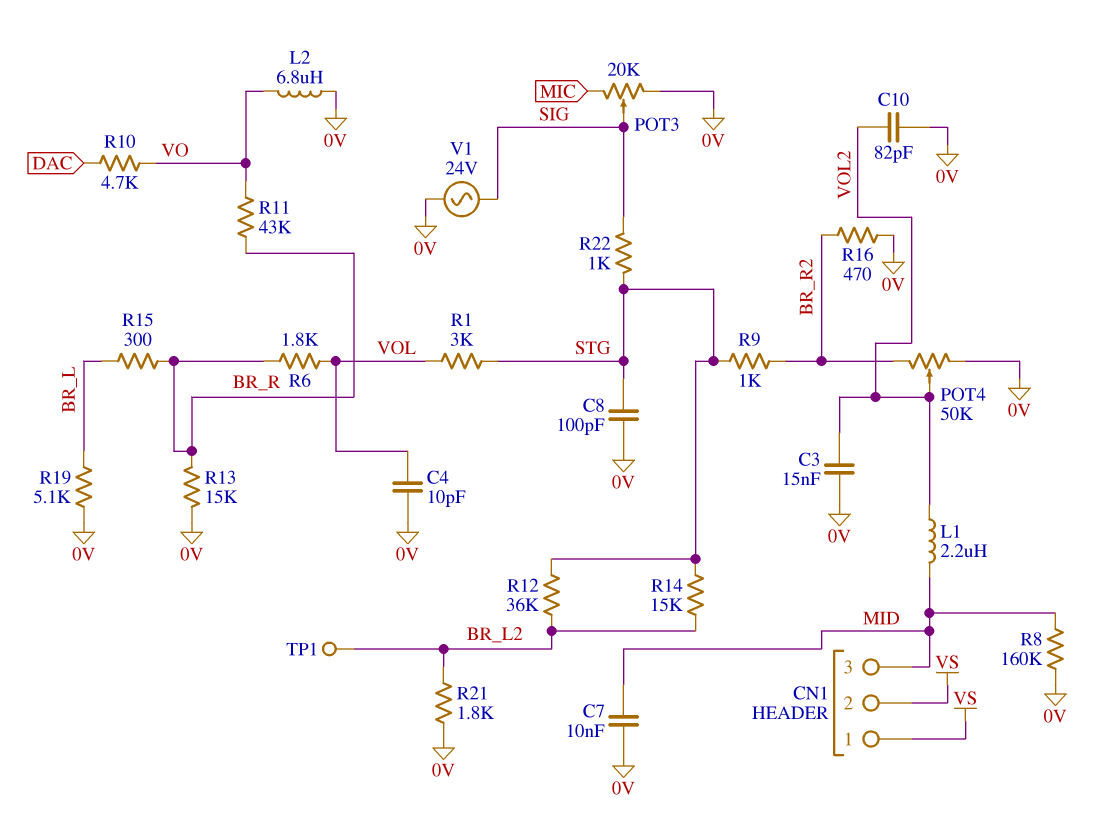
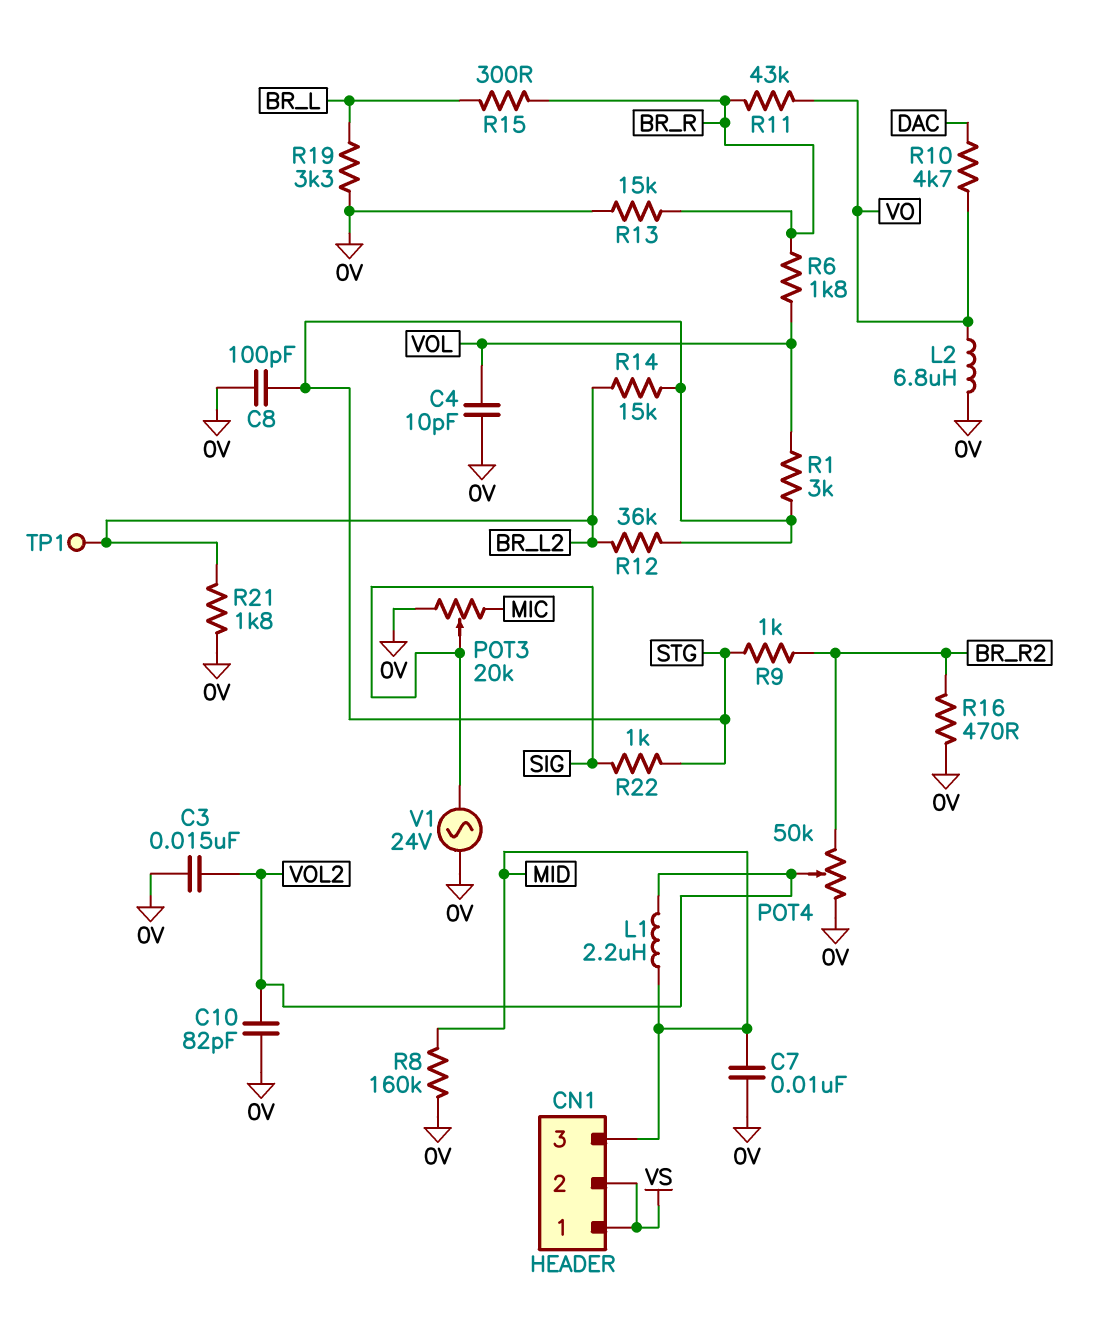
R19: 5.1k (0V, BR_L) -> 3.3k (0V, BR_L)

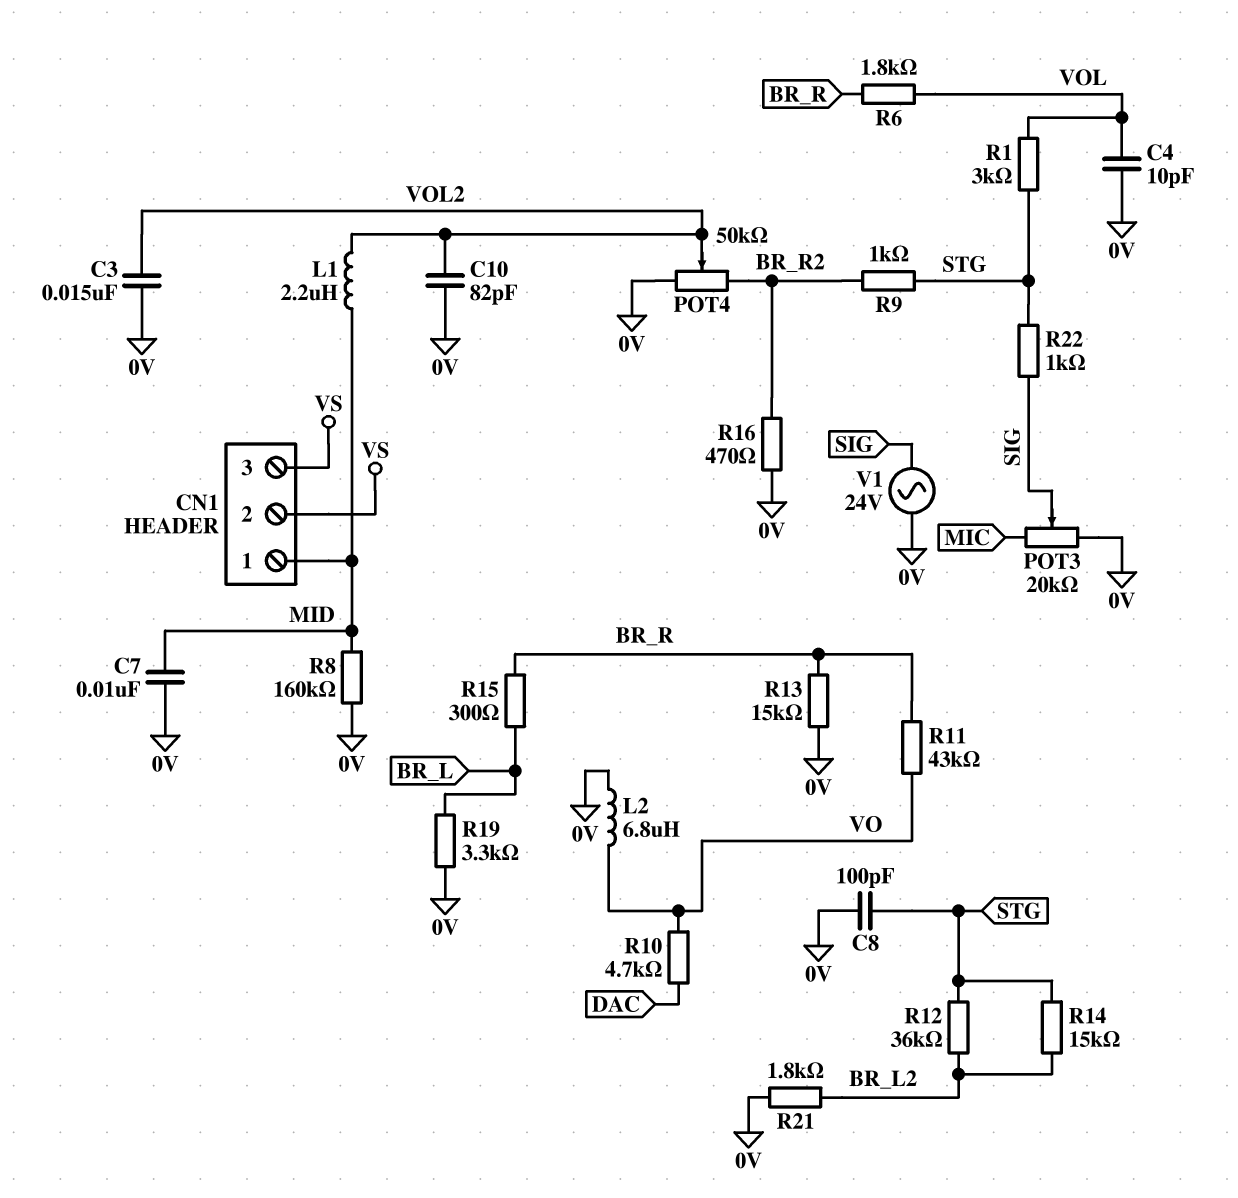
CN1 pin 1: VS -> MID
CN1 pin 3: MID -> VS
TP1: test point (BR_L2) -> none

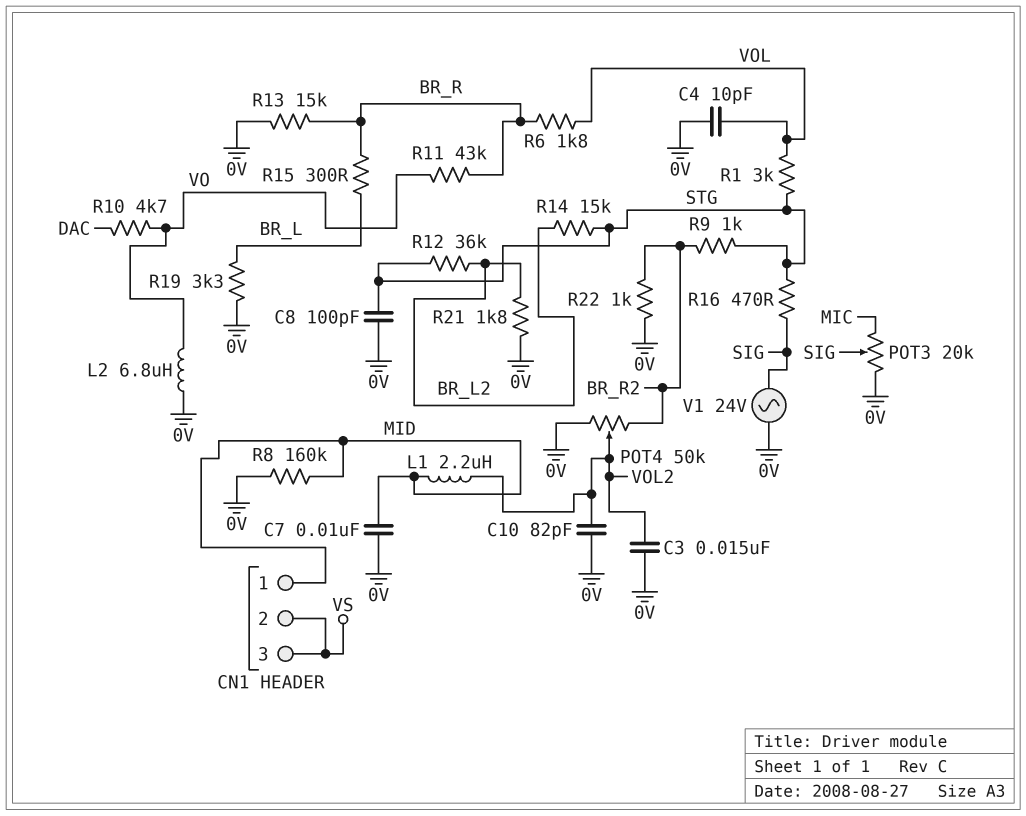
R16: 470 (0V, BR_R2) -> 470 (SIG, STG)
R22: 1k (SIG, STG) -> 1k (0V, BR_R2)

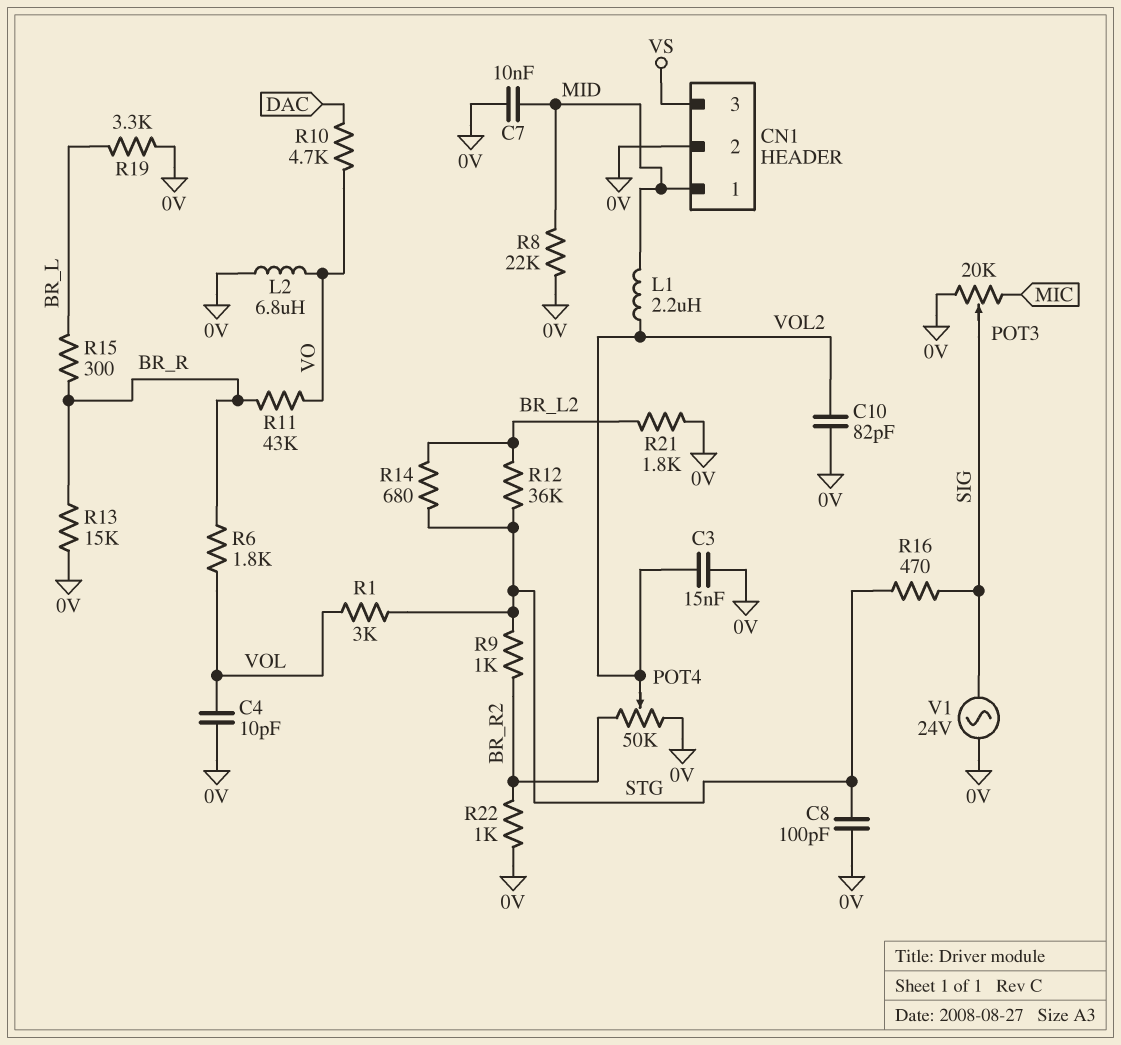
CN1 pin 2: VS -> 0V
R8: 160k (0V, MID) -> 22k (0V, MID)
R14: 15k (BR_L2, STG) -> 680 (BR_L2, STG)

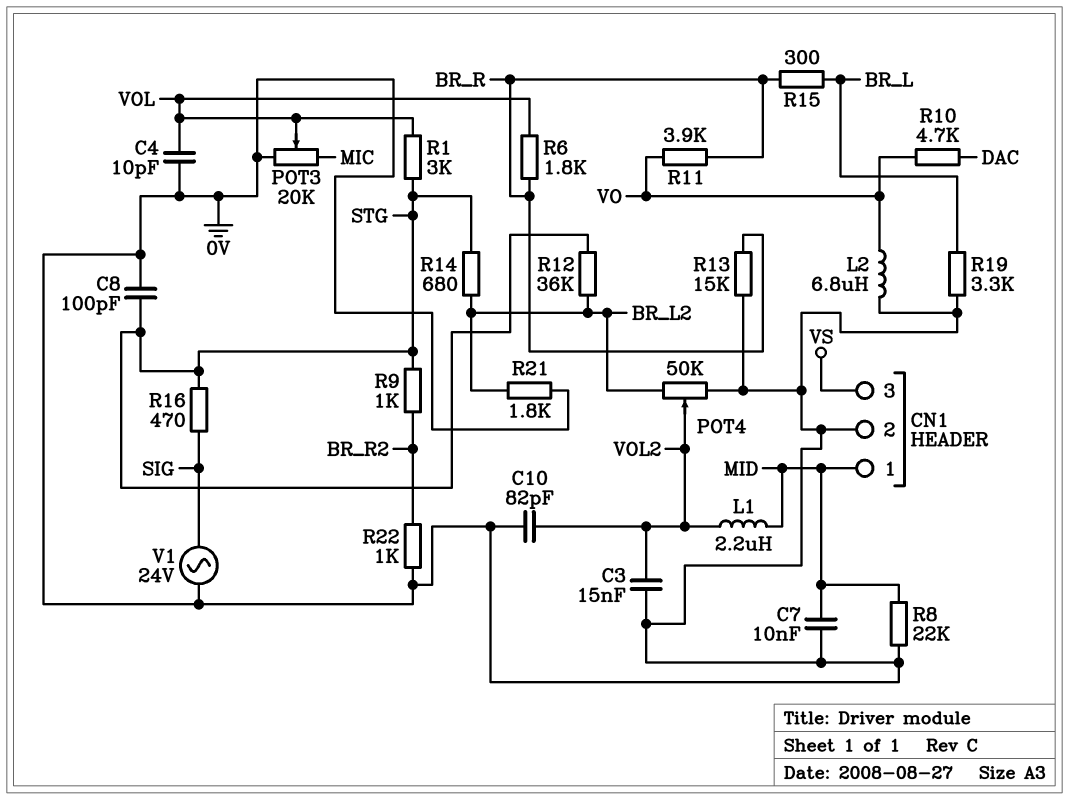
POT3: 20k (0V, MIC, wiper SIG) -> 20k (0V, MIC, wiper VOL)
POT4: 50k (0V, BR_R2, wiper VOL2) -> 50k (0V, BR_L2, wiper VOL2)
R11: 43k (BR_R, VO) -> 3.9k (BR_R, VO)

